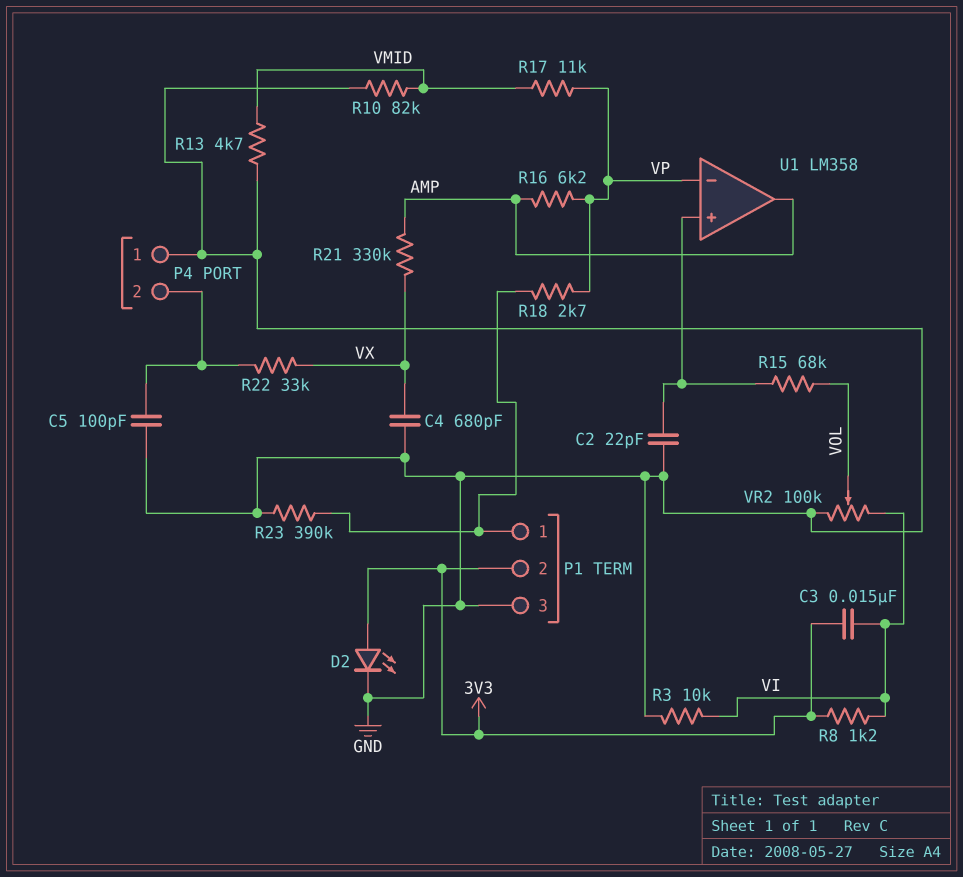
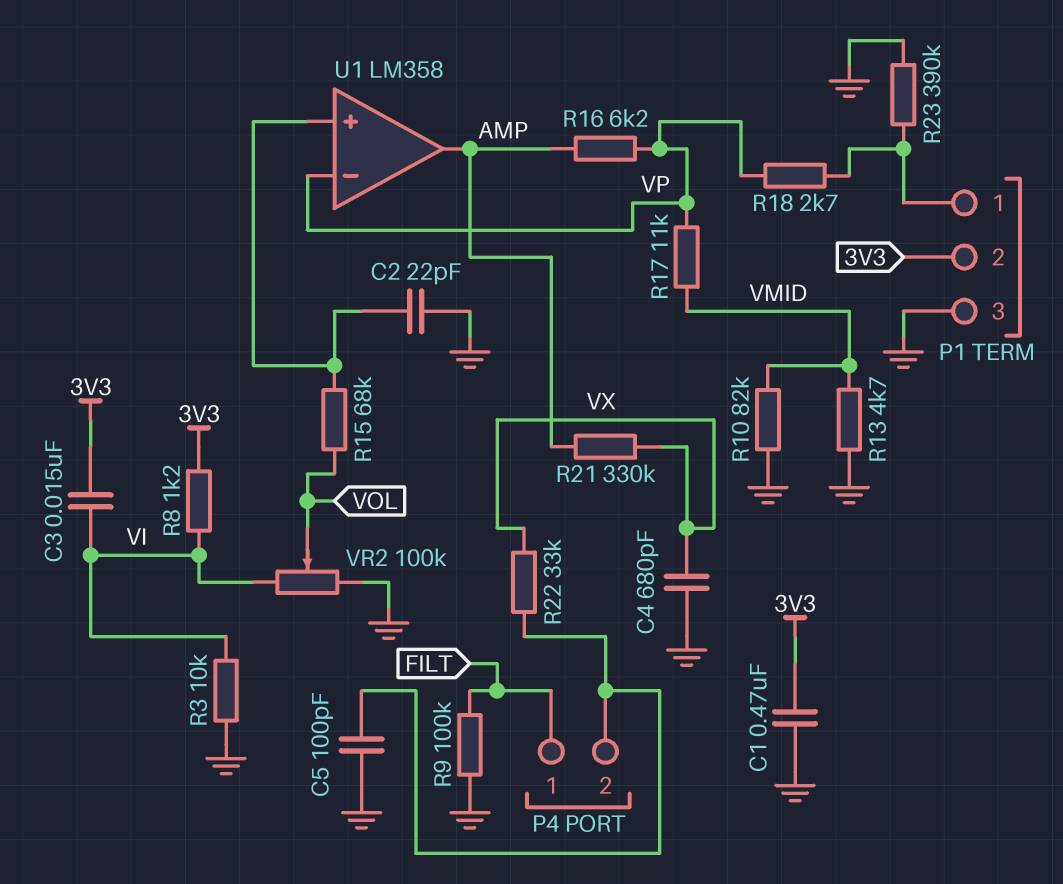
C1: none -> 470nF (3V3, GND)
D2: LED (A 3V3, K GND) -> none
P4 pin 1: GND -> FILT
R9: none -> 100k (FILT, GND)

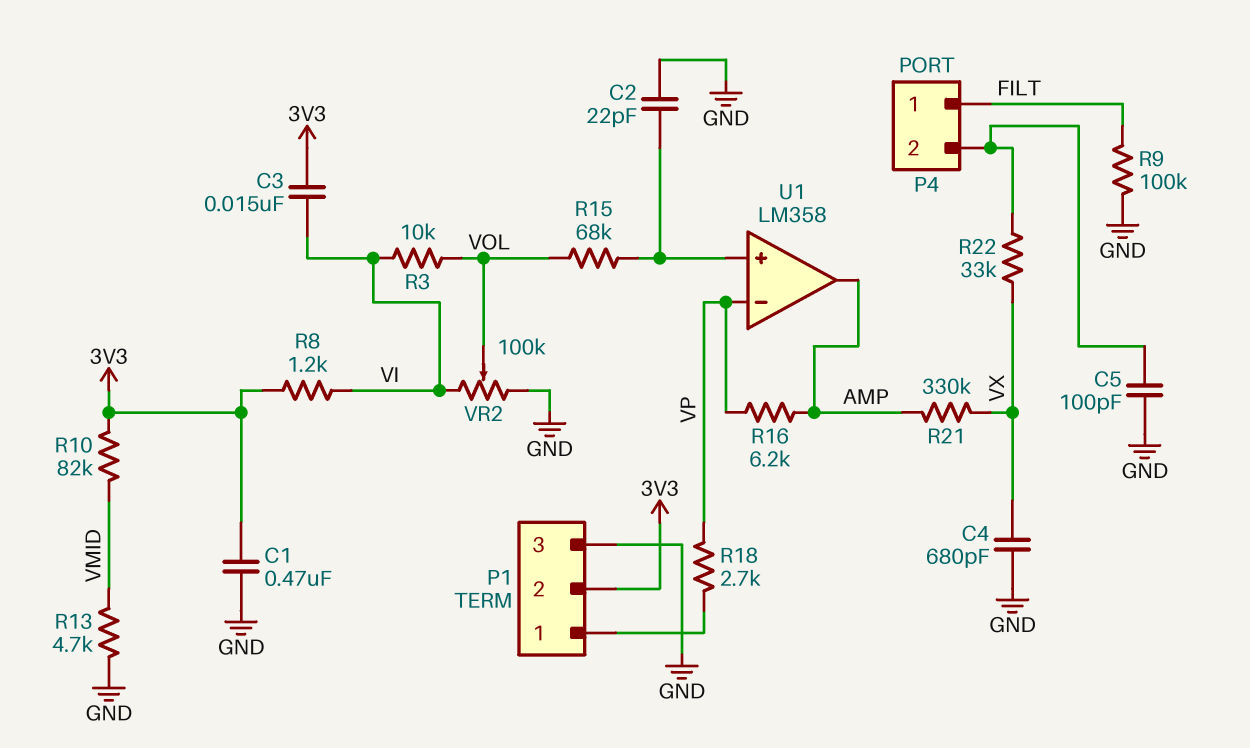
R3: 10k (GND, VI) -> 10k (VI, VOL)
R10: 82k (GND, VMID) -> 82k (3V3, VMID)
R17: 11k (VMID, VP) -> none
R23: 390k (GND, P1/1) -> none

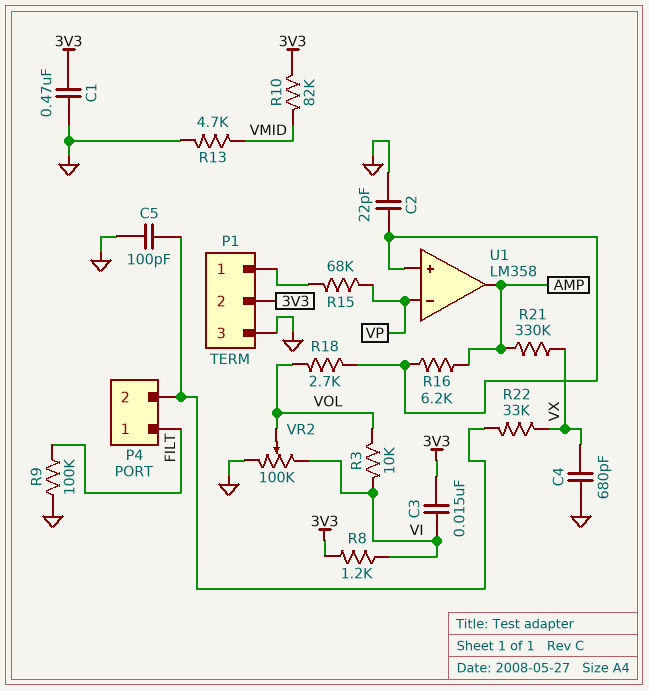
R15: 68k (U1/in+, VOL) -> 68k (P1/1, VP)
R16: 6.2k (AMP, VP) -> 6.2k (AMP, U1/in+)
R18: 2.7k (P1/1, VP) -> 2.7k (U1/in+, VOL)

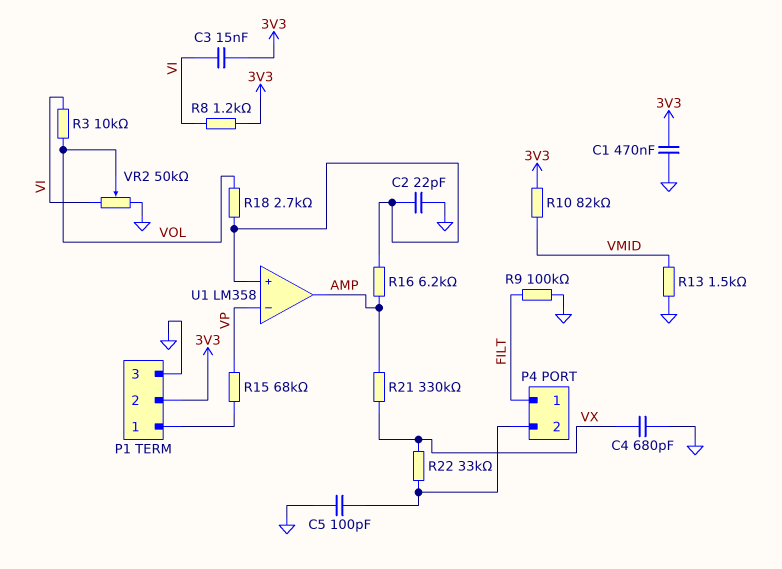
R13: 4.7k (GND, VMID) -> 1.5k (GND, VMID)
VR2: 100k (GND, VI, wiper VOL) -> 50k (GND, VI, wiper VOL)

